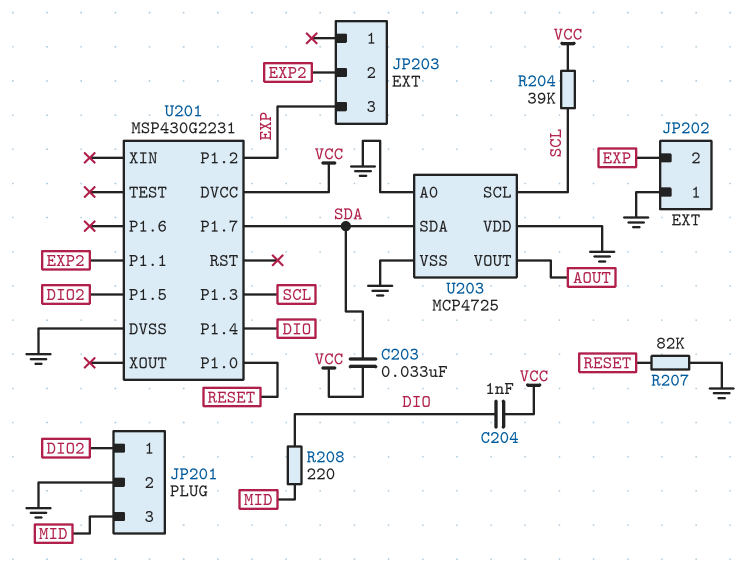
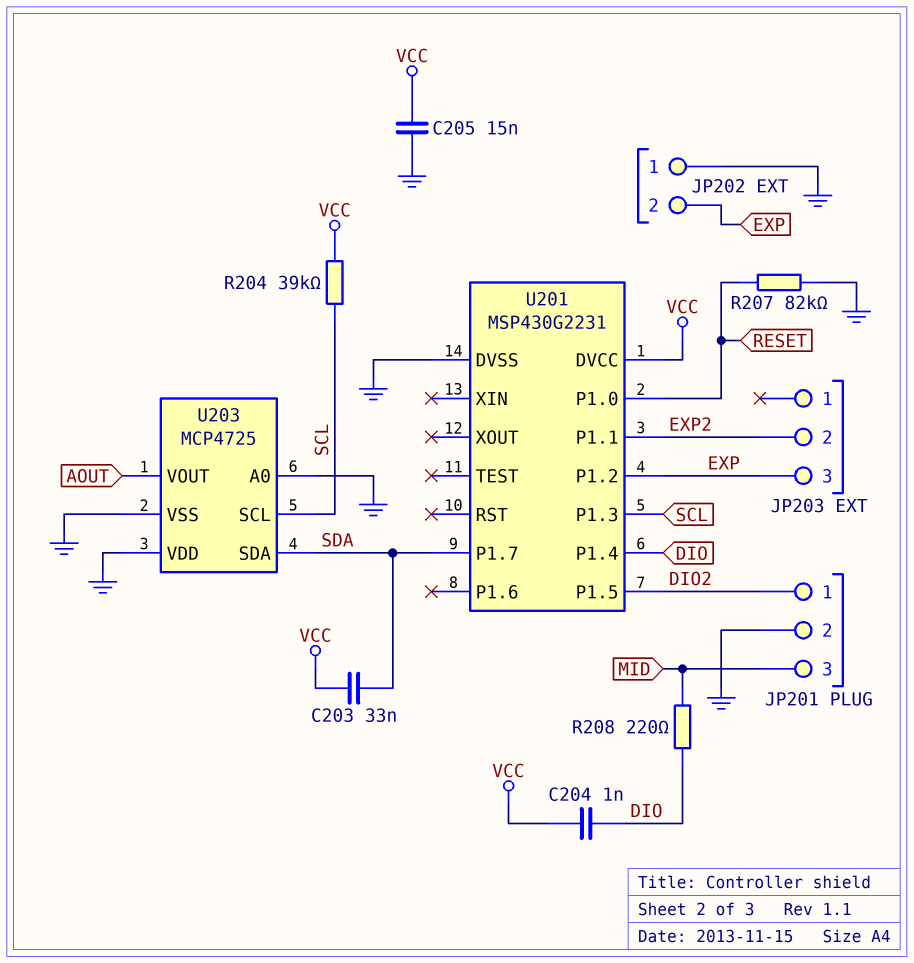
C205: none -> 15nF (GND, VCC)

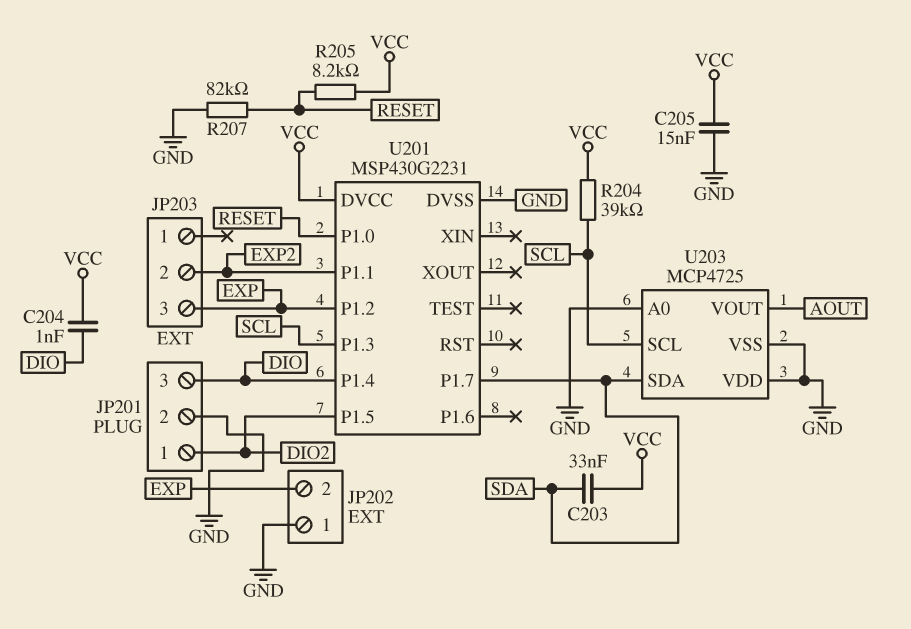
JP201 pin 3: MID -> DIO
R205: none -> 8.2k (RESET, VCC)
R208: 220 (DIO, MID) -> none

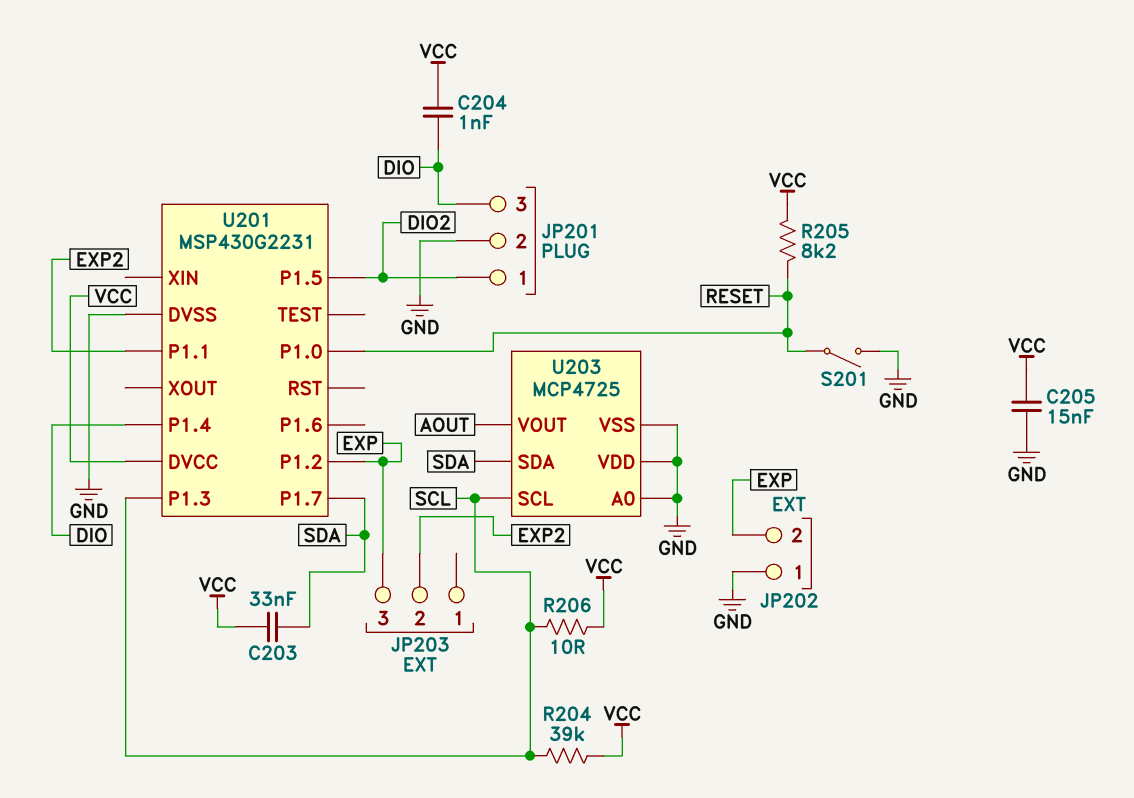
R206: none -> 10 (SCL, VCC)
R207: 82k (GND, RESET) -> none
S201: none -> switch (GND, RESET)

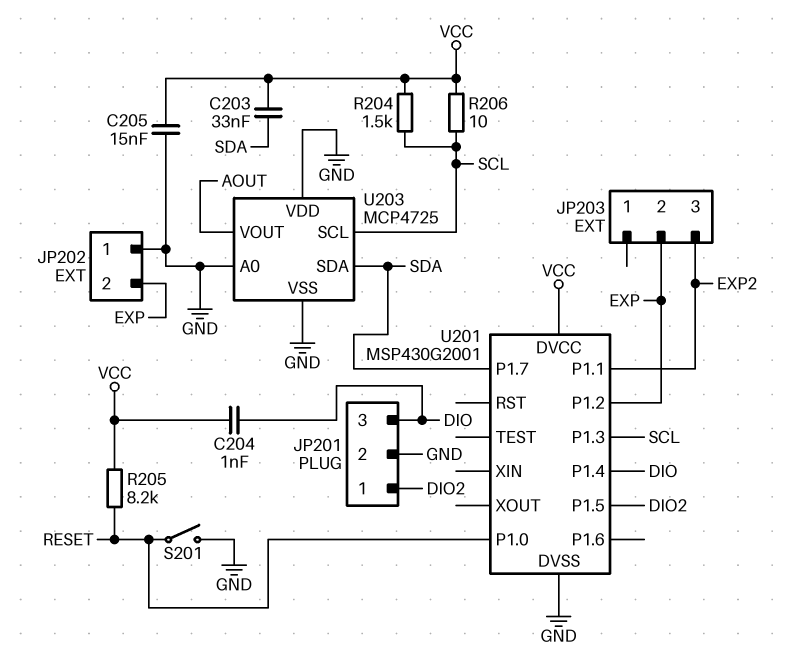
JP203 pin 2: EXP2 -> EXP
JP203 pin 3: EXP -> EXP2
R204: 39k (SCL, VCC) -> 1.5k (SCL, VCC)
U201: MSP430G2231 -> MSP430G2001

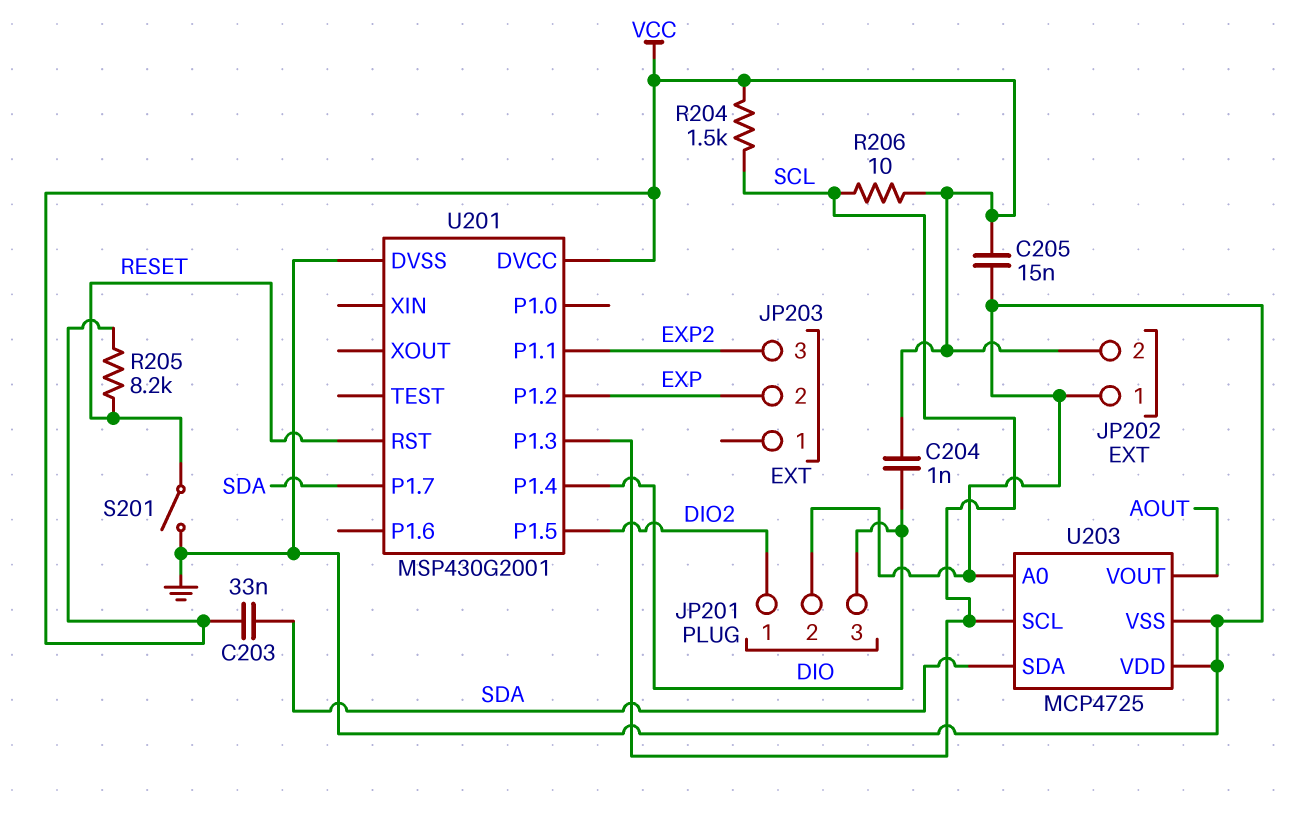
JP202 pin 2: EXP -> VCC
U201 pin P1.0: RESET -> none
U201 pin RST: none -> RESET

